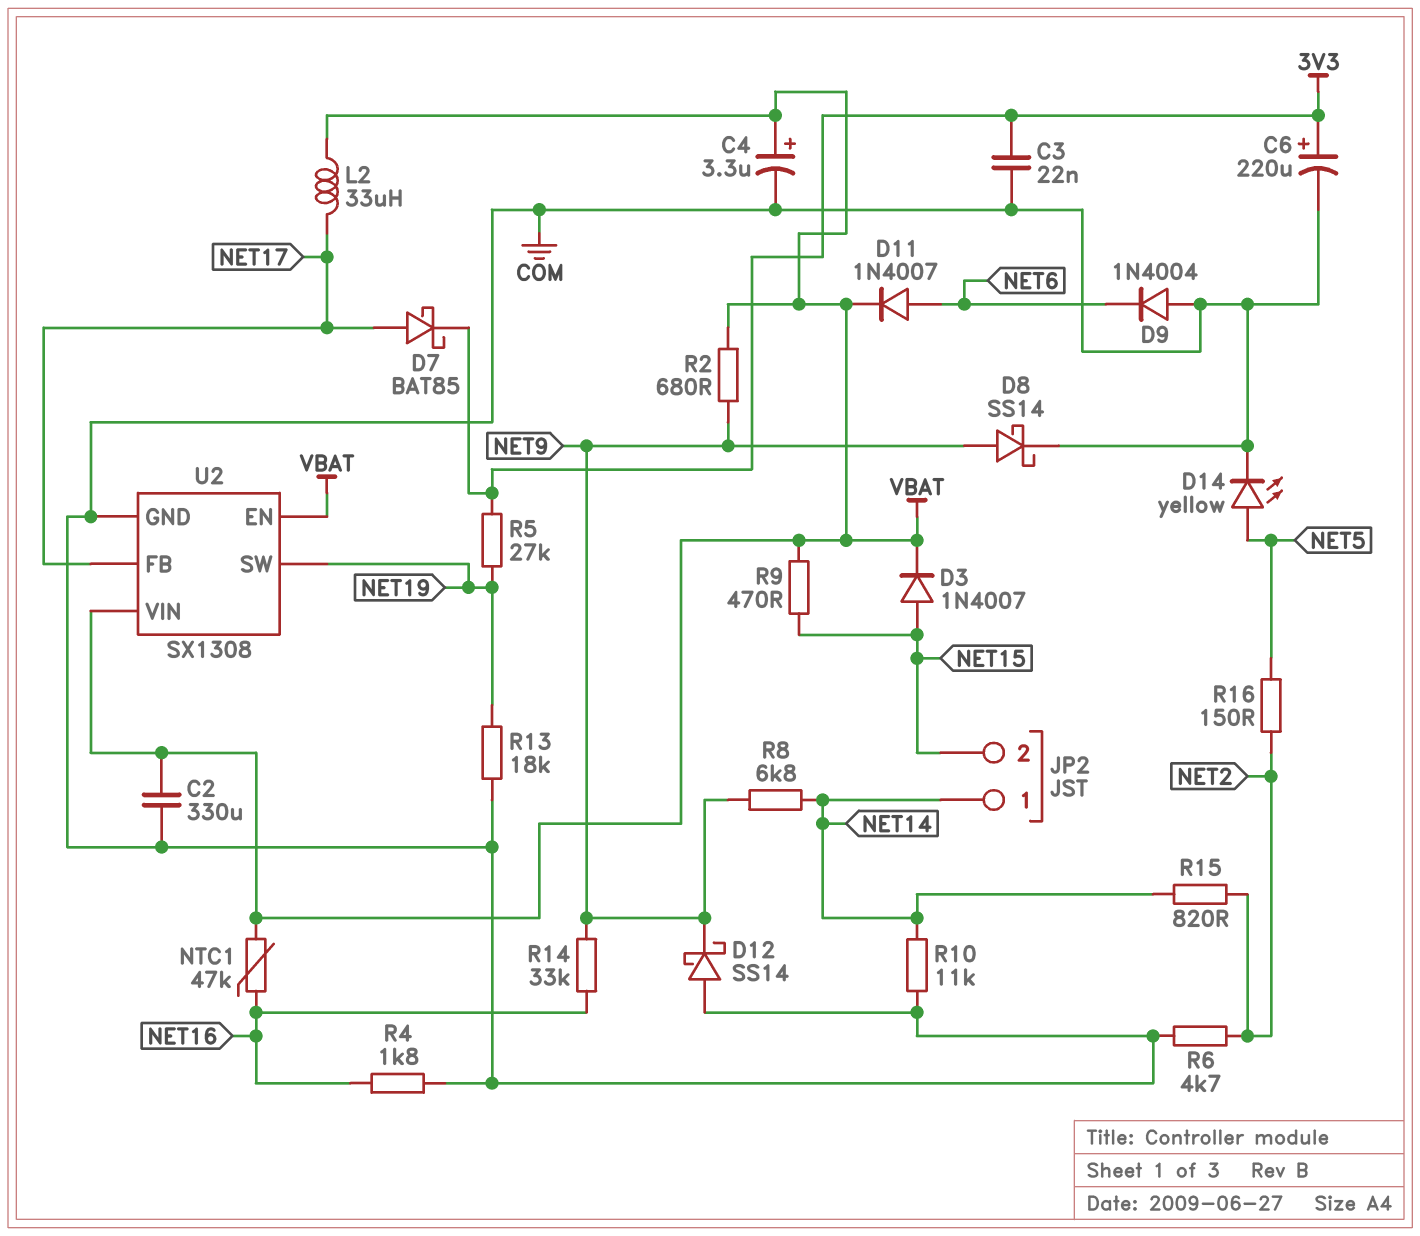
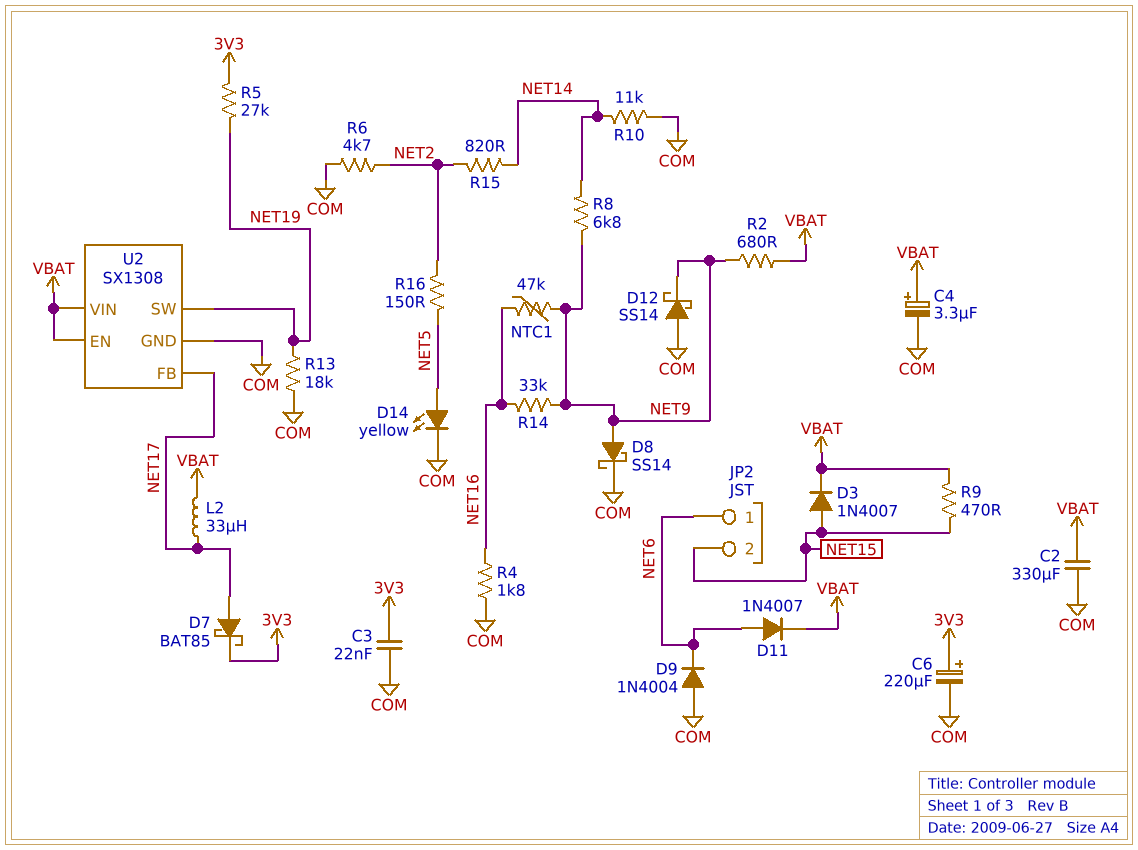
JP2 pin 1: NET14 -> NET6
NTC1: 47k (NET16, VBAT) -> 47k (NET9, NET16)

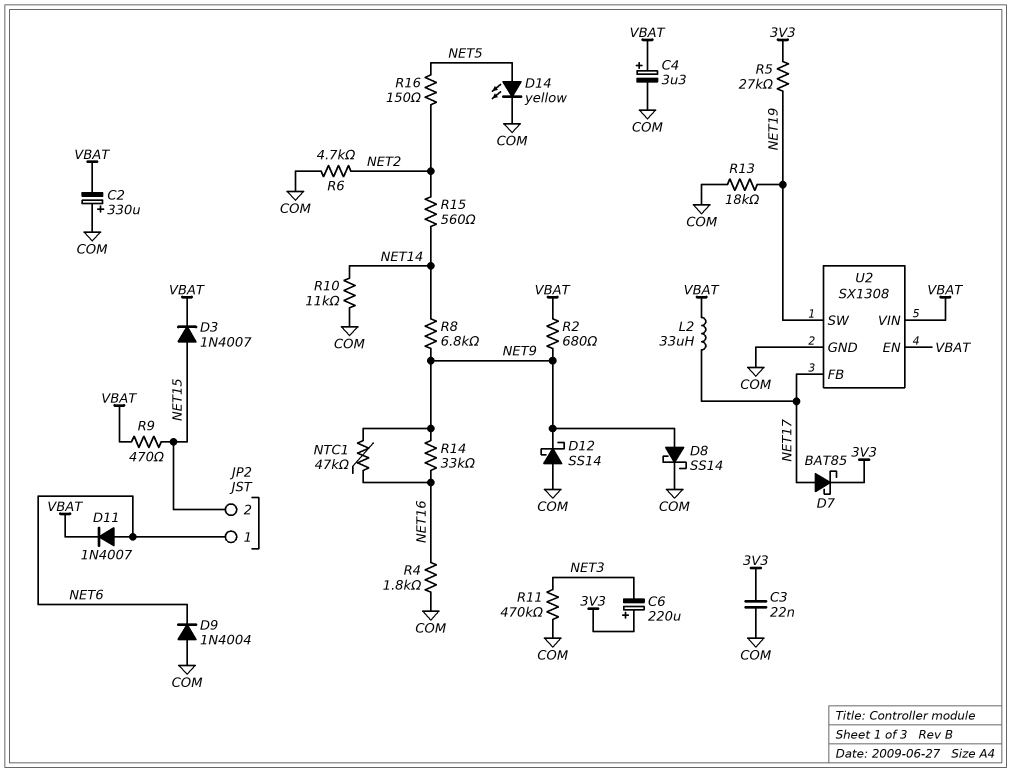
C2: 330uF (COM, VBAT) -> 330uF (plus COM, minus VBAT)
C6: 220uF (plus 3V3, minus COM) -> 220uF (plus 3V3, minus NET3)
R11: none -> 470k (COM, NET3)
R15: 820 (NET2, NET14) -> 560 (NET2, NET14)

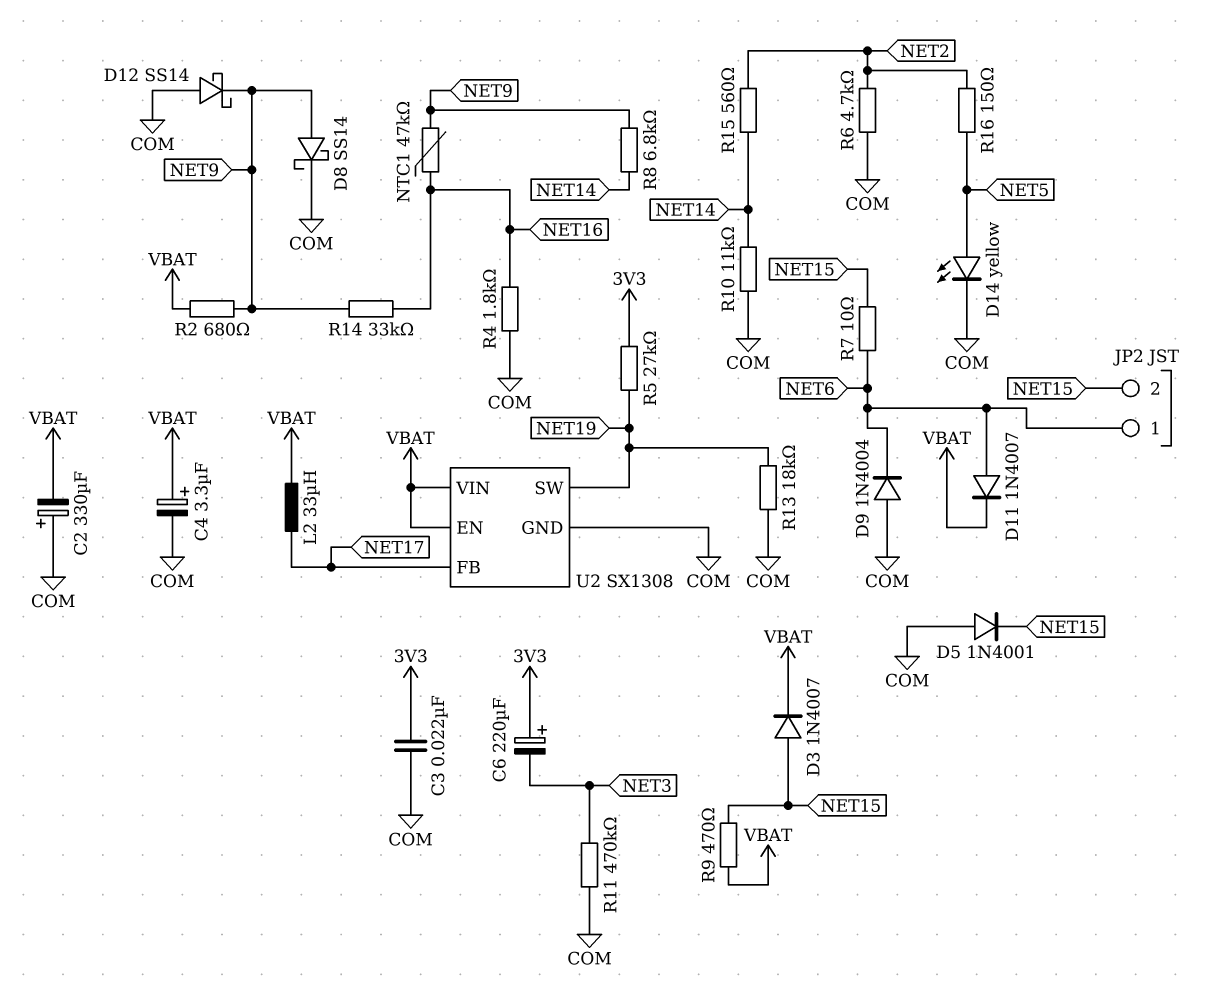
D5: none -> diode 1N4001 (A COM, K NET15)
D7: schottky BAT85 (A NET17, K 3V3) -> none
R7: none -> 10 (NET6, NET15)

